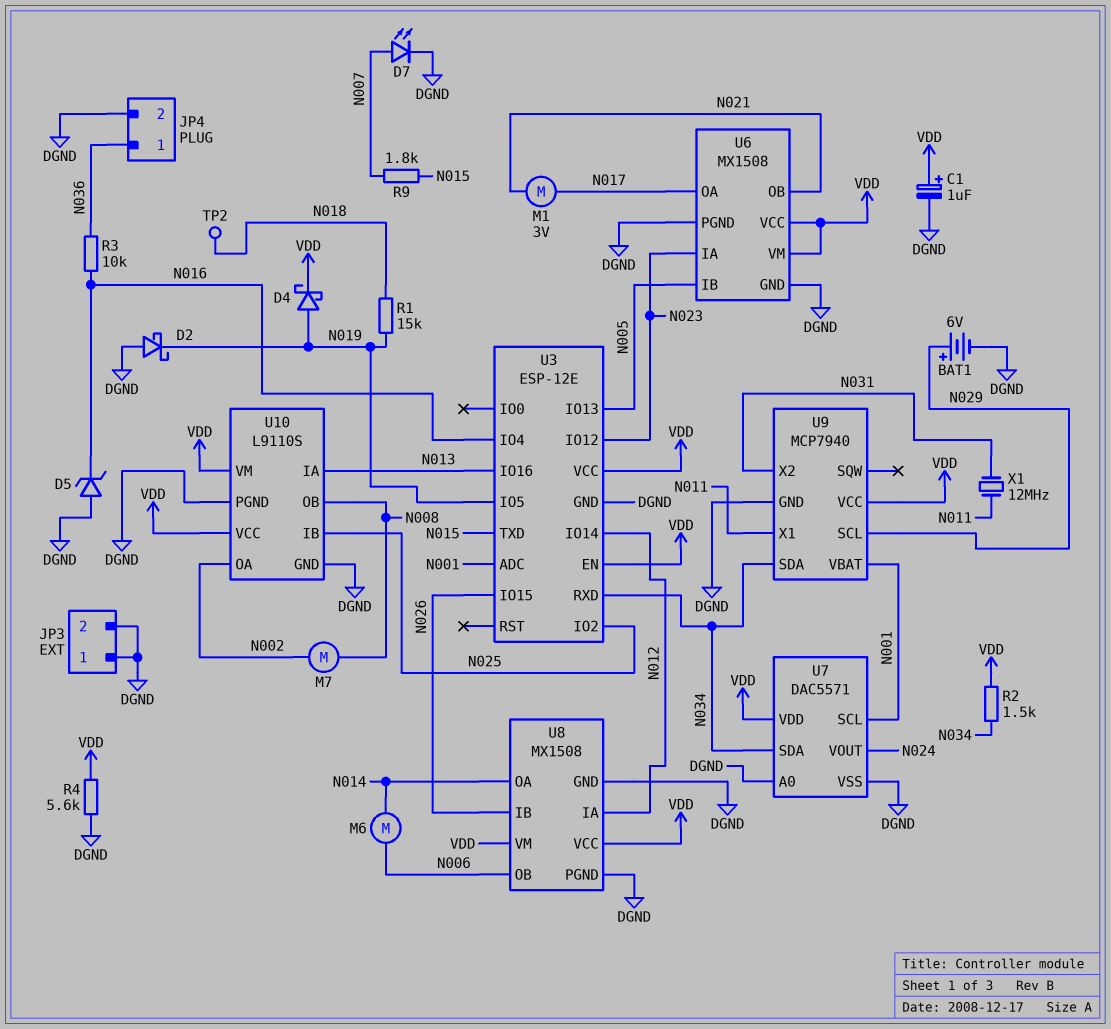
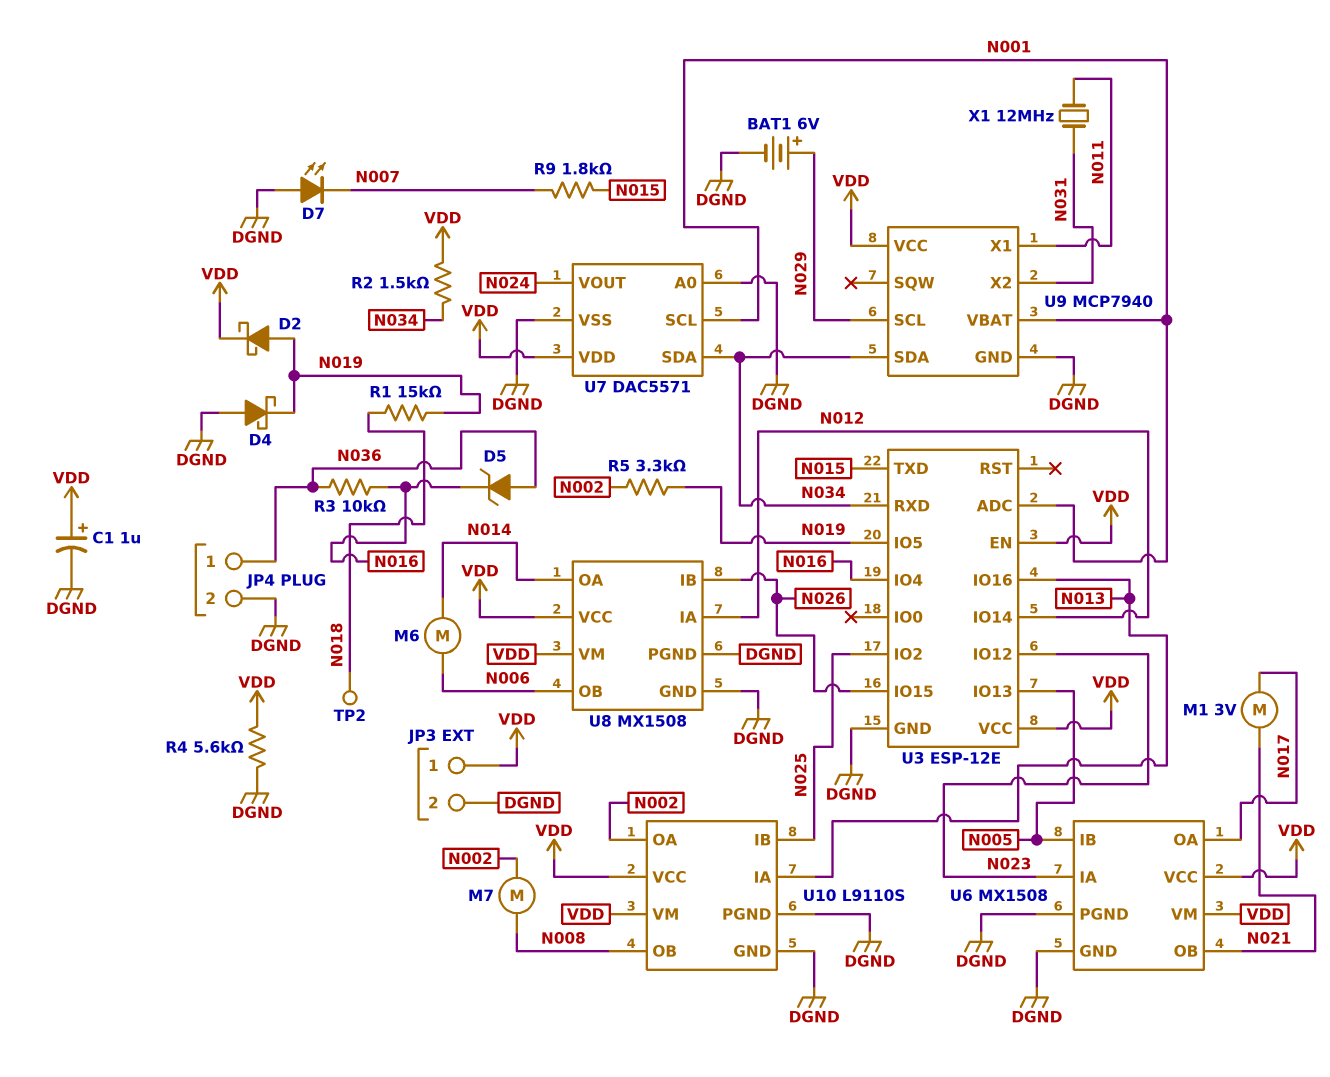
D2: schottky (A DGND, K N019) -> schottky (A N019, K VDD)
D4: schottky (A N019, K VDD) -> schottky (A DGND, K N019)
D5: zener (A DGND, K N016) -> zener (A N036, K N016)
D7: LED (A N007, K DGND) -> LED (A DGND, K N007)
JP3 pin 1: DGND -> VDD
R5: none -> 3.3k (N002, N019)

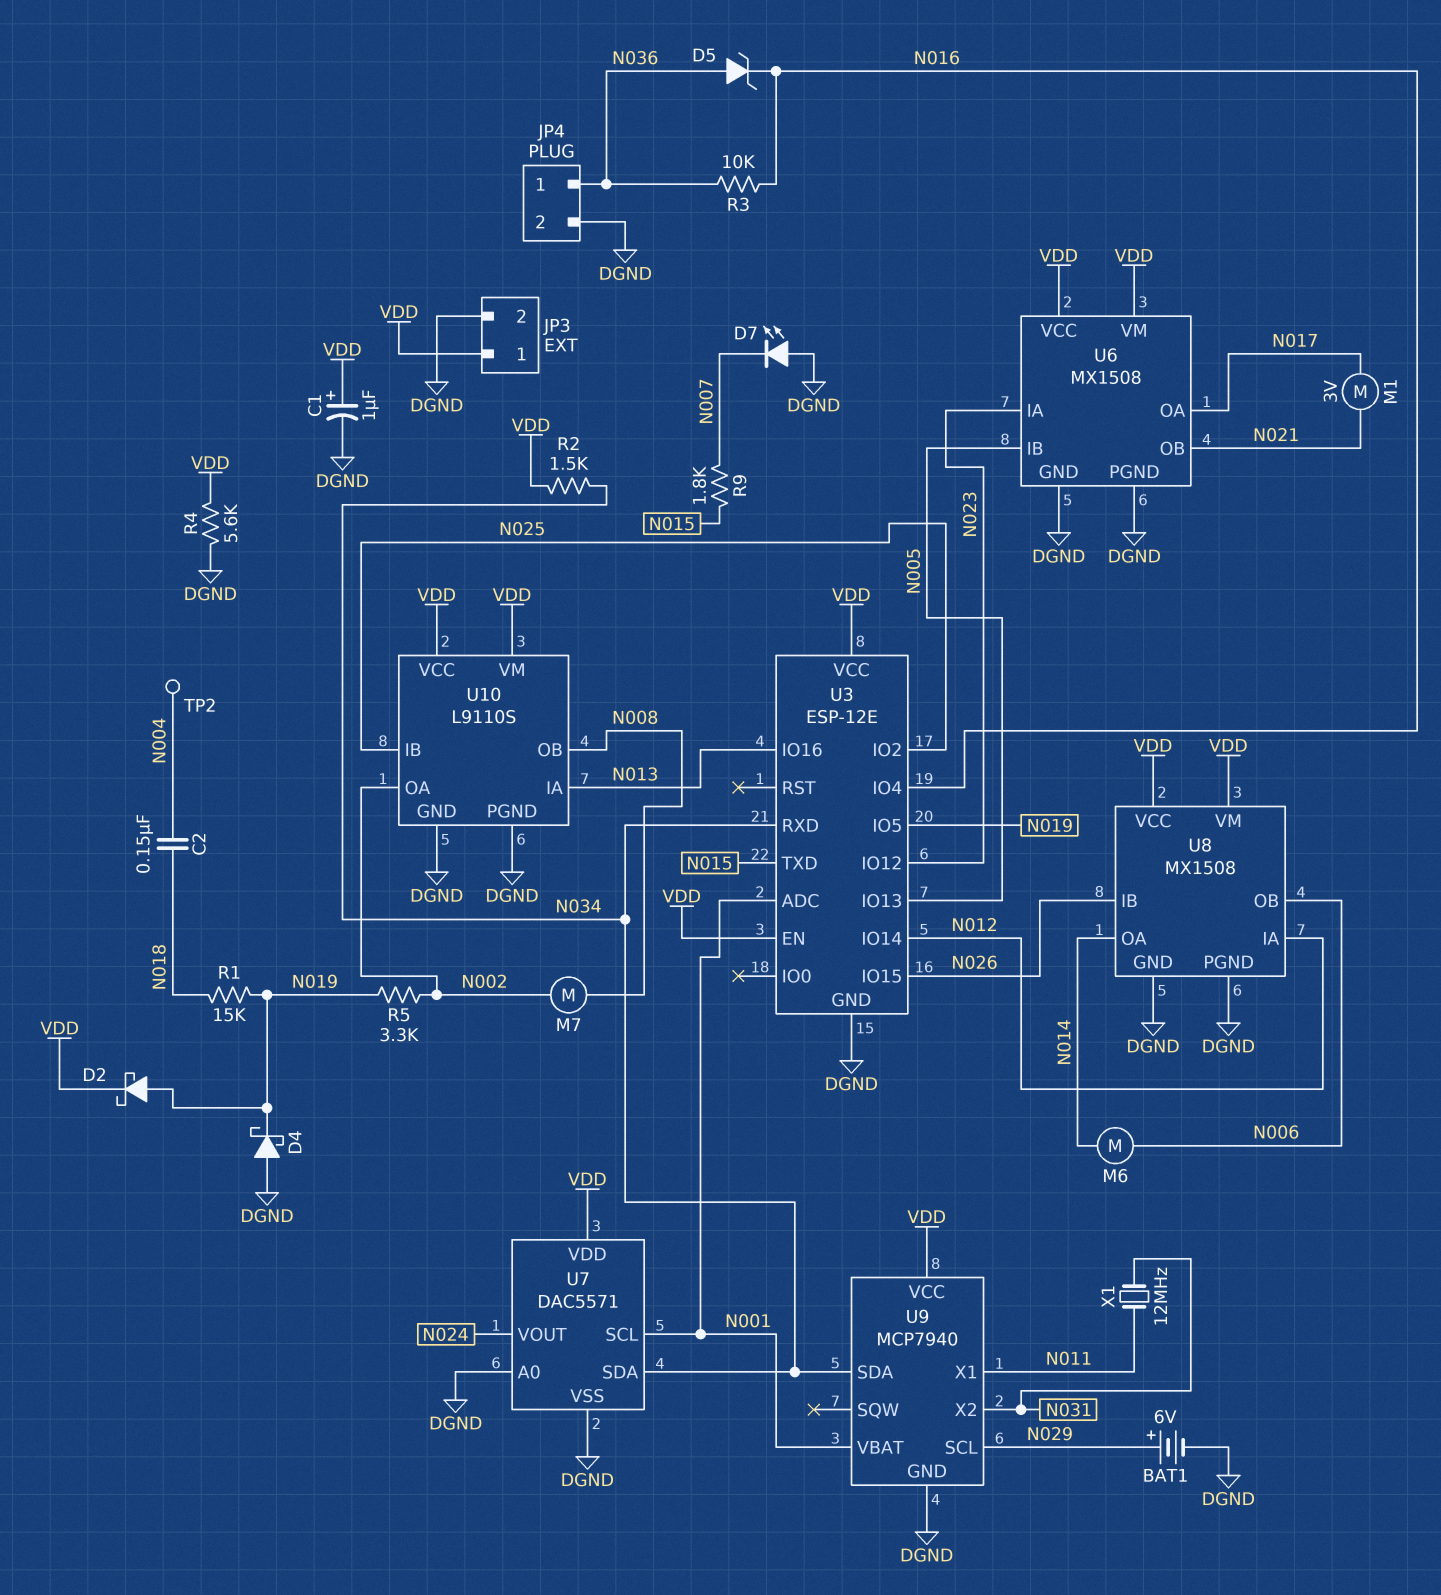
C2: none -> 150nF (N004, N018)
TP2: test point (N018) -> test point (N004)

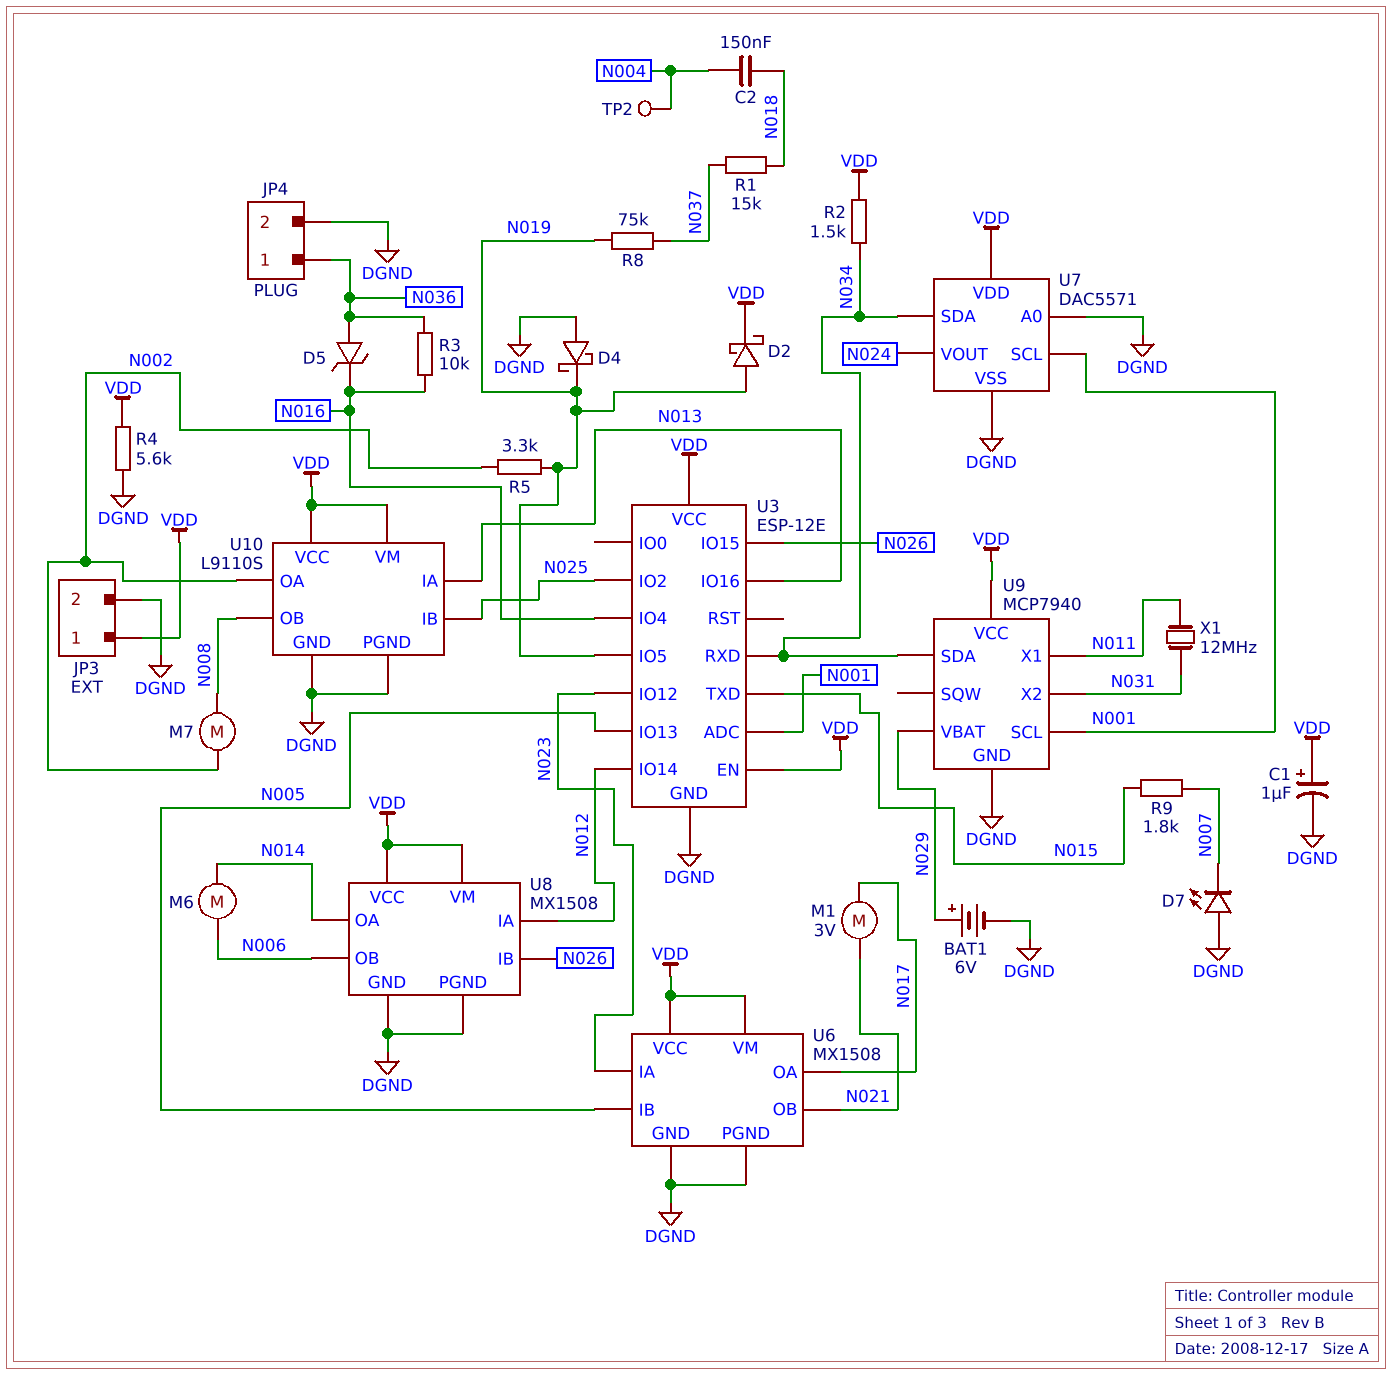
R1: 15k (N018, N019) -> 15k (N018, N037)
R8: none -> 75k (N019, N037)
U9 pin SCL: N029 -> N001
U9 pin VBAT: N001 -> N029

